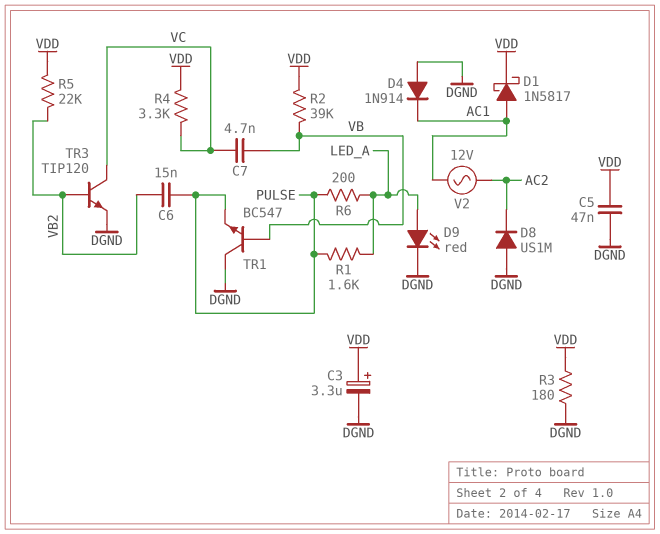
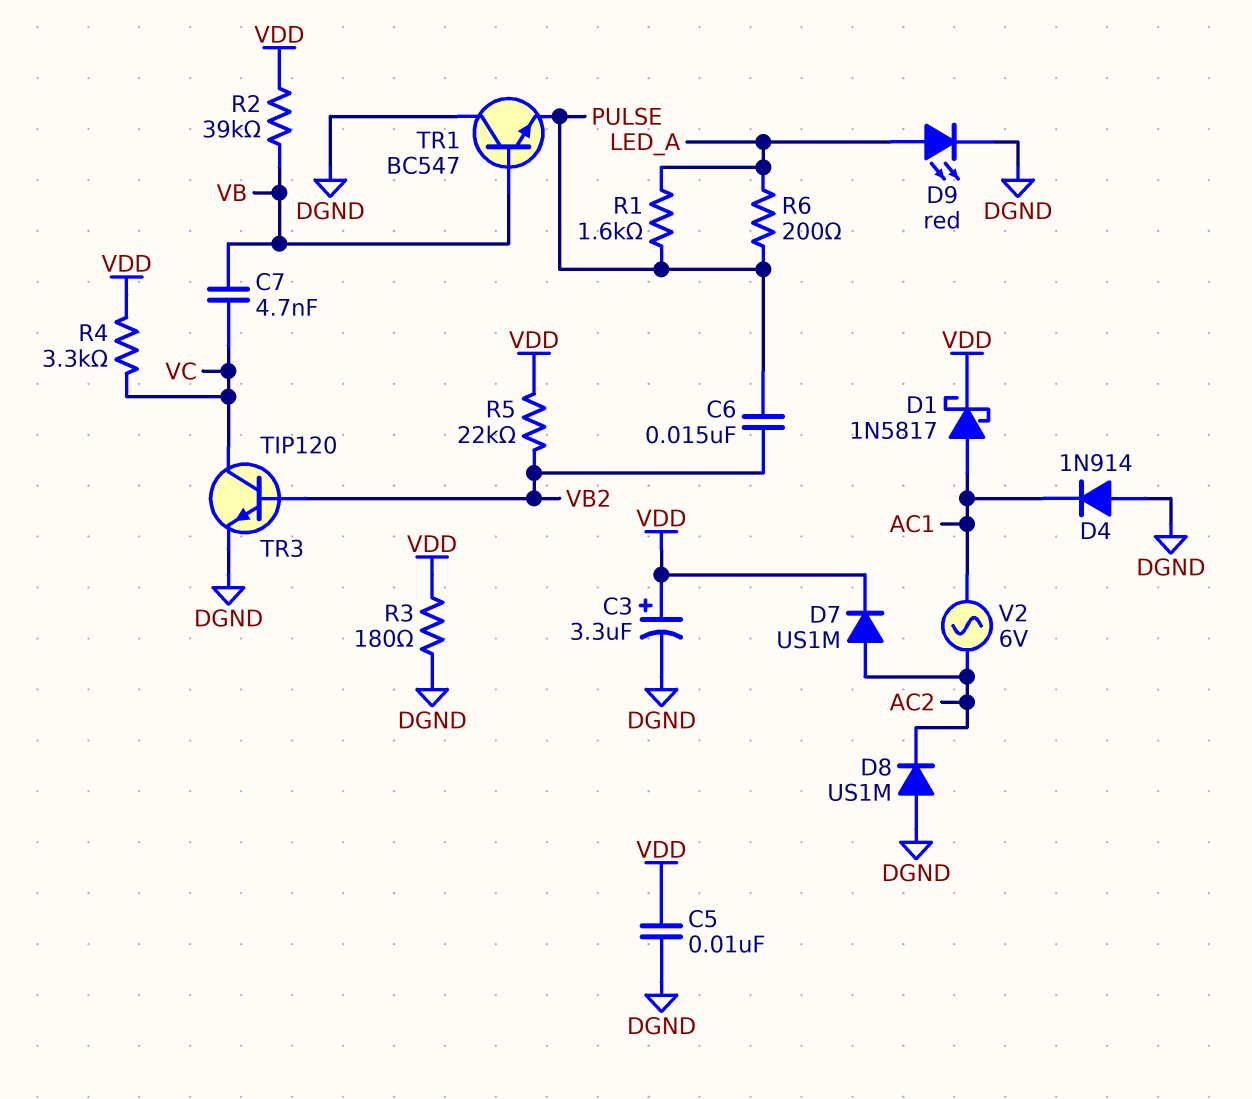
C5: 47nF (DGND, VDD) -> 10nF (DGND, VDD)
D7: none -> diode US1M (A AC2, K VDD)
V2: AC 12V (AC1, AC2) -> AC 6V (AC1, AC2)

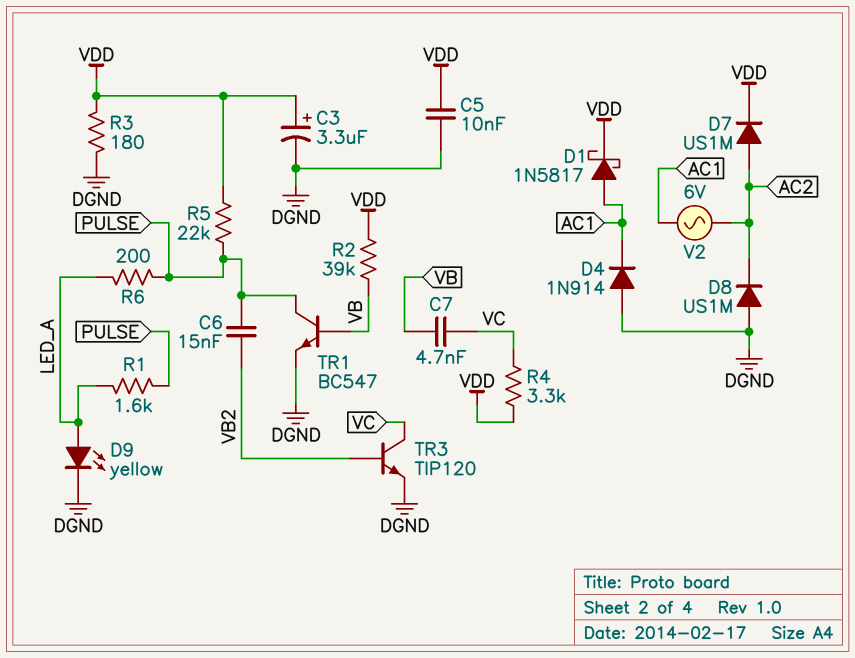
D9: LED red (A LED_A, K DGND) -> LED yellow (A LED_A, K DGND)
R5: 22k (VB2, VDD) -> 22k (PULSE, VDD)
TR1: NPN BC547 (B VB, C DGND, E PULSE) -> NPN BC547 (B VB, C PULSE, E DGND)

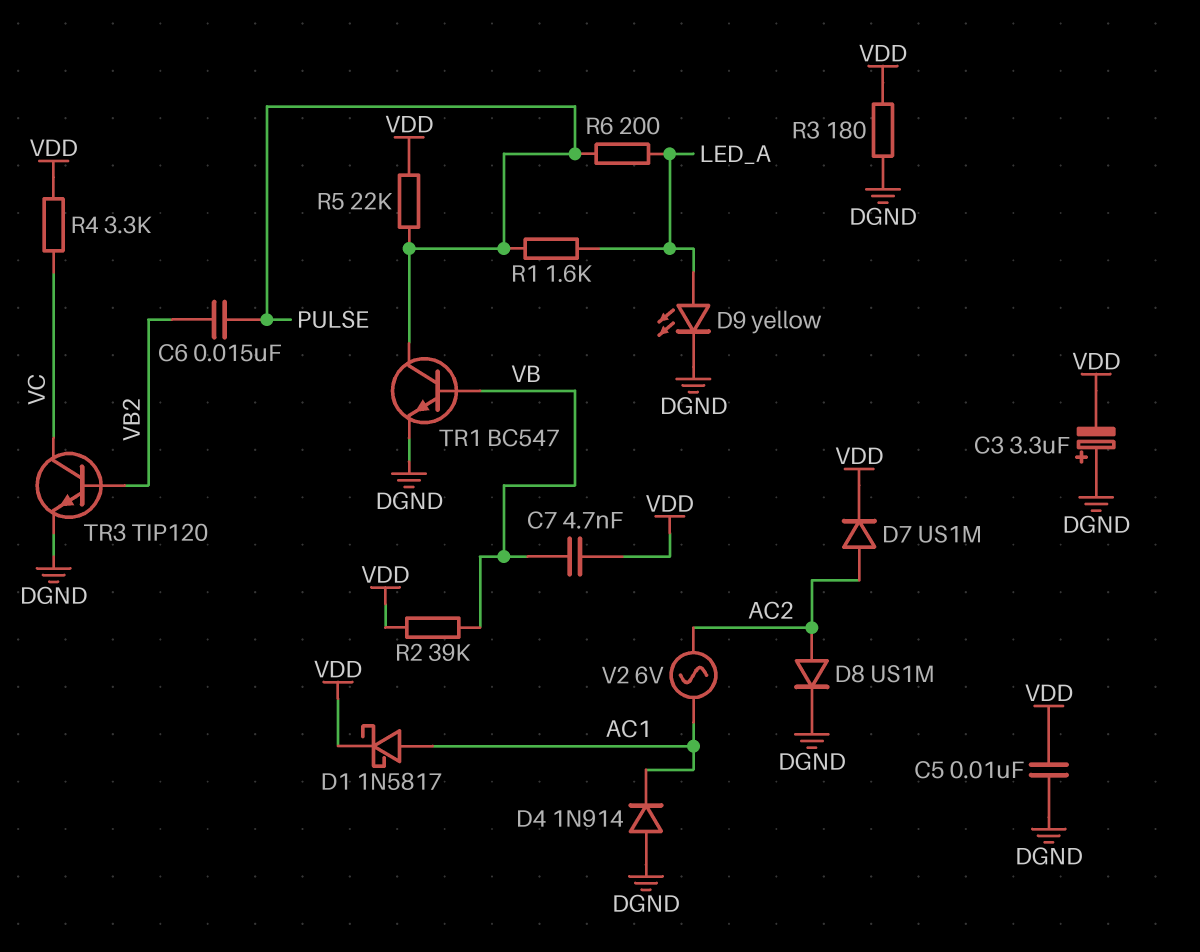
C3: 3.3uF (plus VDD, minus DGND) -> 3.3uF (plus DGND, minus VDD)
C7: 4.7nF (VB, VC) -> 4.7nF (VB, VDD)
D8: diode US1M (A DGND, K AC2) -> diode US1M (A AC2, K DGND)

